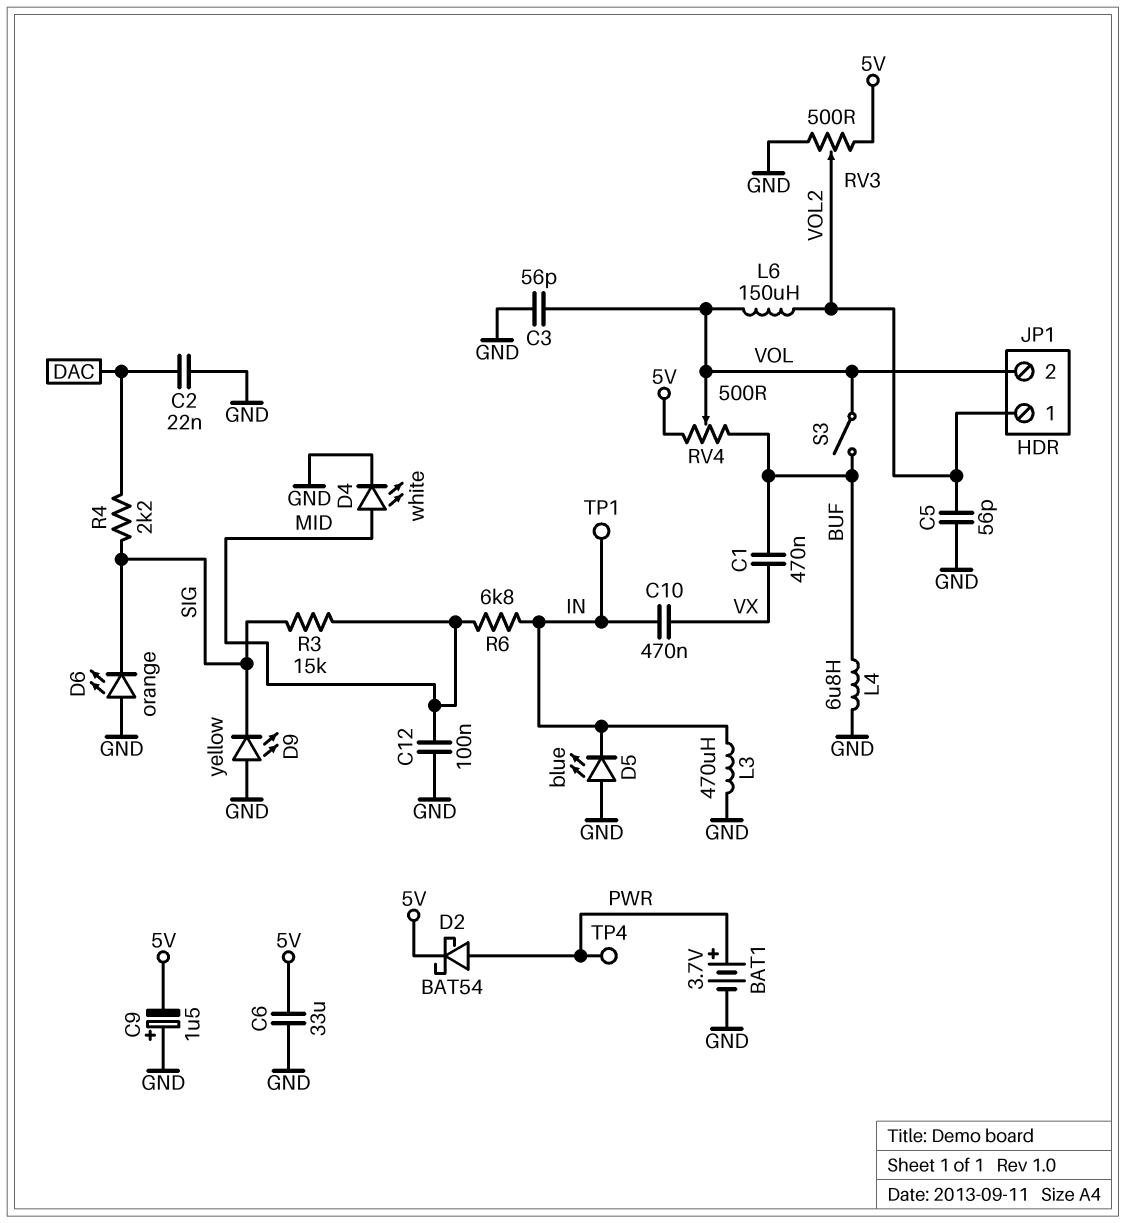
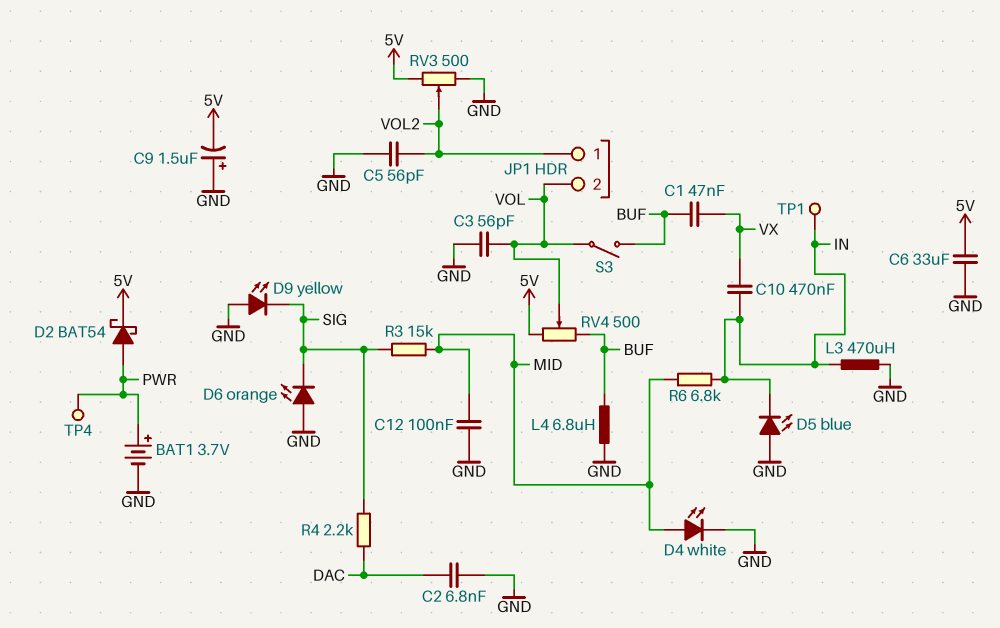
C1: 470nF (BUF, VX) -> 47nF (BUF, VX)
C2: 22nF (DAC, GND) -> 6.8nF (DAC, GND)
L6: 150uH (VOL, VOL2) -> none

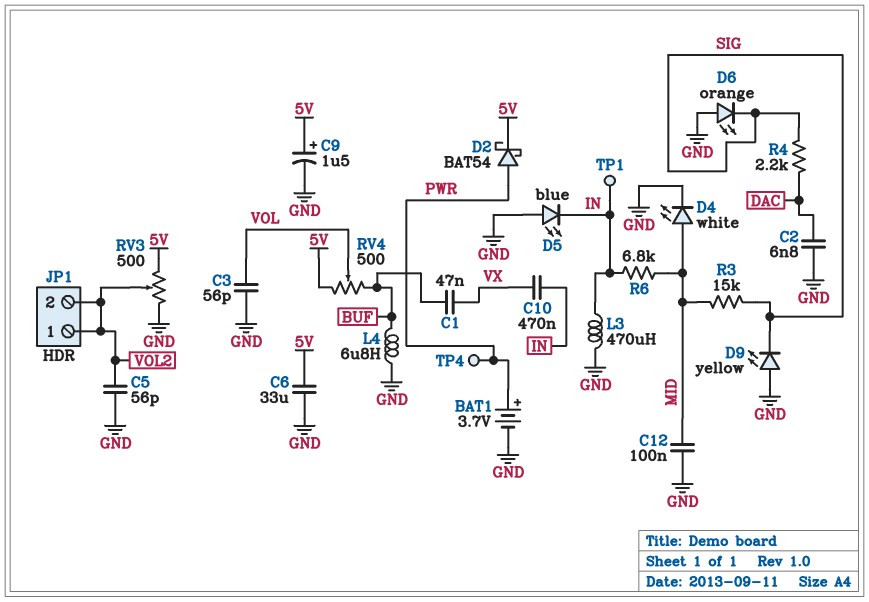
C9: 1.5uF (plus GND, minus 5V) -> 1.5uF (plus 5V, minus GND)
JP1 pin 2: VOL -> VOL2
S3: switch (BUF, VOL) -> none

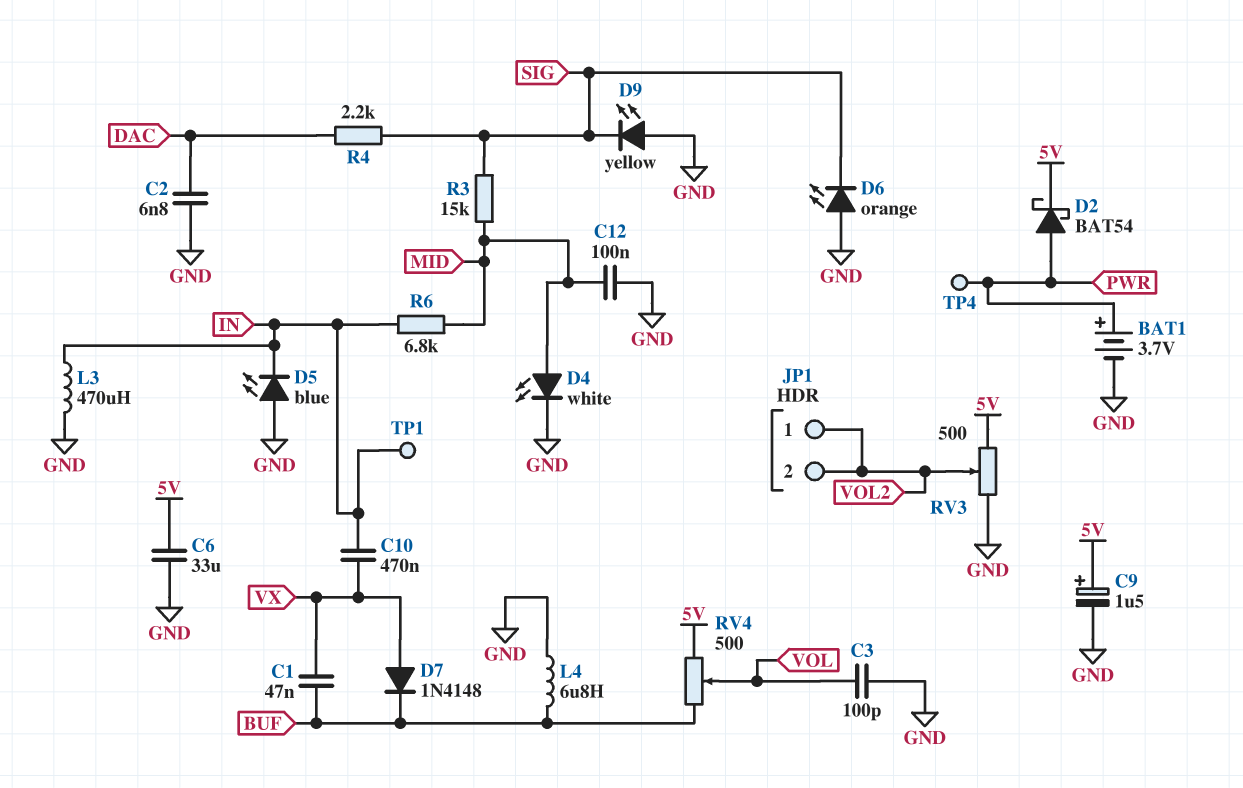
C3: 56pF (GND, VOL) -> 100pF (GND, VOL)
C5: 56pF (GND, VOL2) -> none
D7: none -> diode 1N4148 (A VX, K BUF)

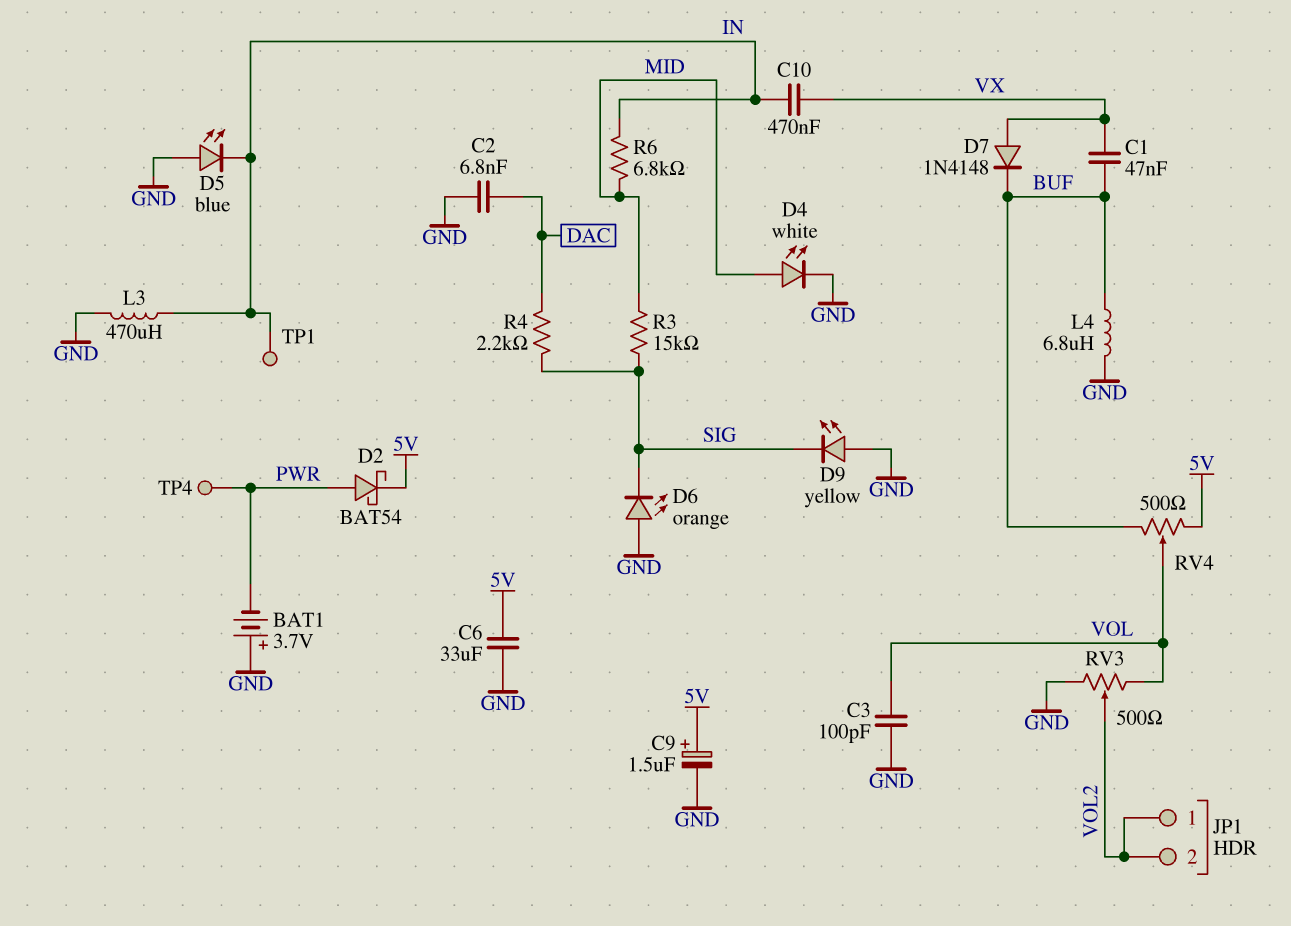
BAT1: 3.7V (plus PWR, minus GND) -> 3.7V (plus GND, minus PWR)
C12: 100nF (GND, MID) -> none
RV3: 500 (5V, GND, wiper VOL2) -> 500 (GND, VOL, wiper VOL2)

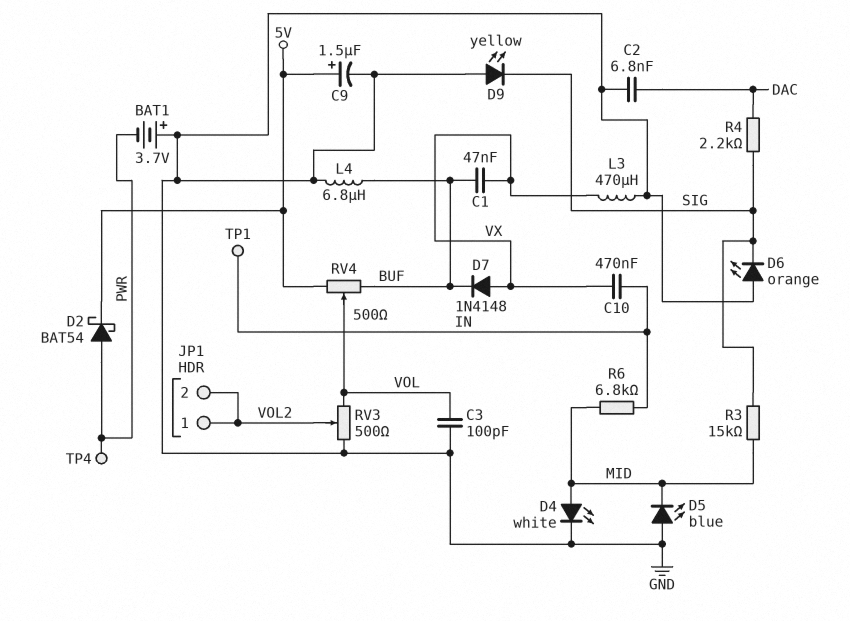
C6: 33uF (5V, GND) -> none
D5: LED blue (A GND, K IN) -> LED blue (A GND, K MID)
L3: 470uH (GND, IN) -> 470uH (GND, VX)

